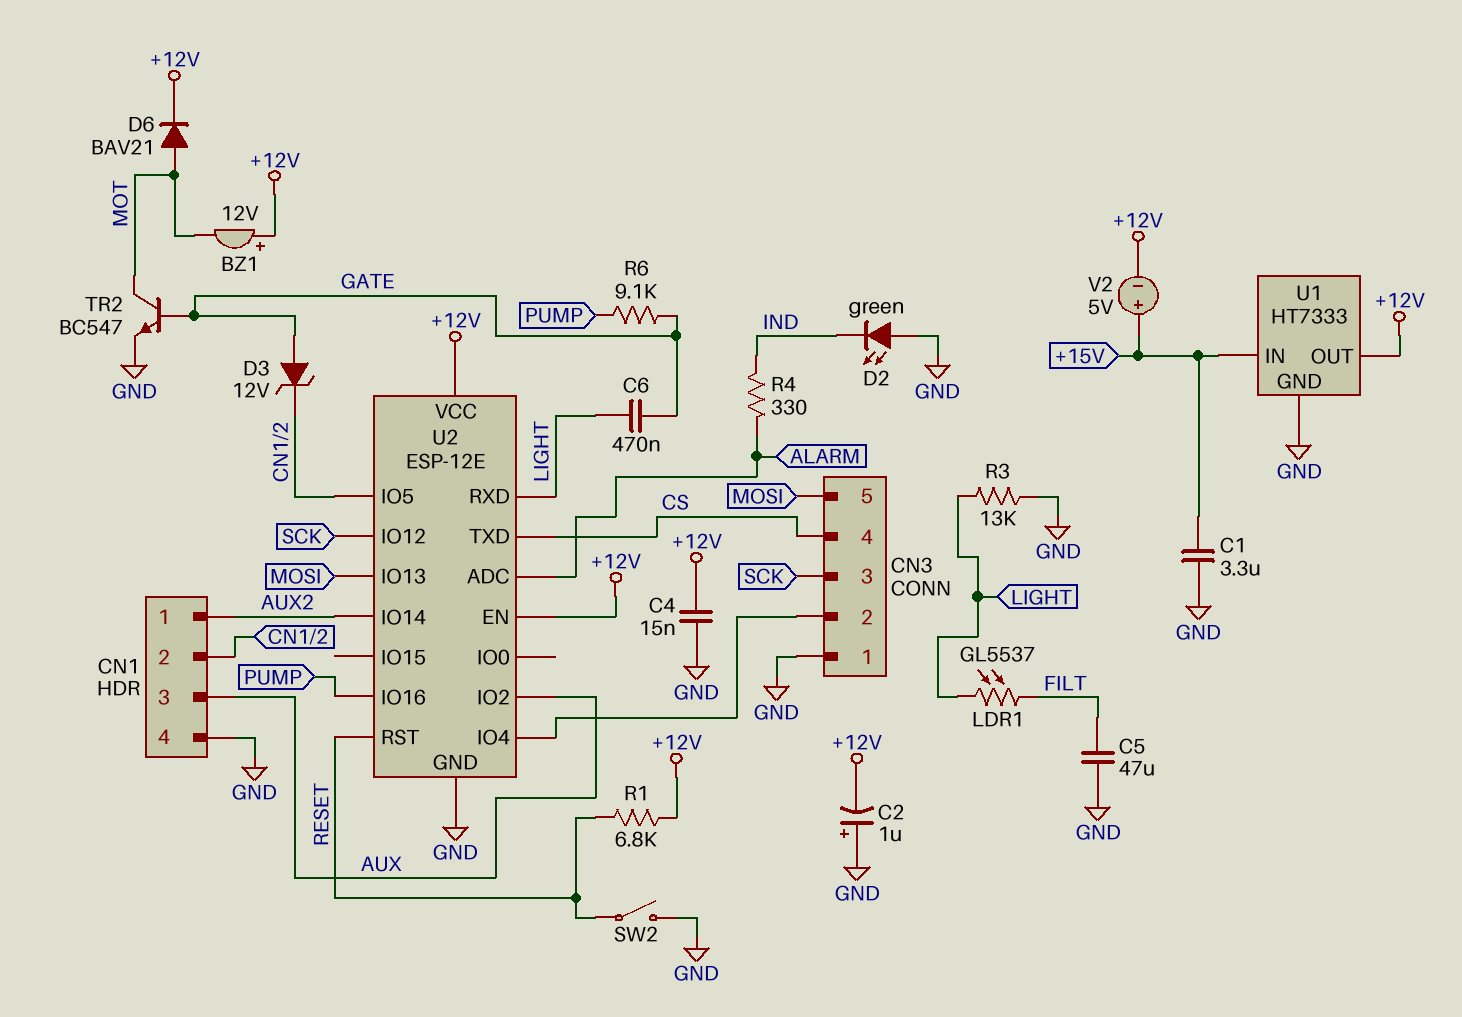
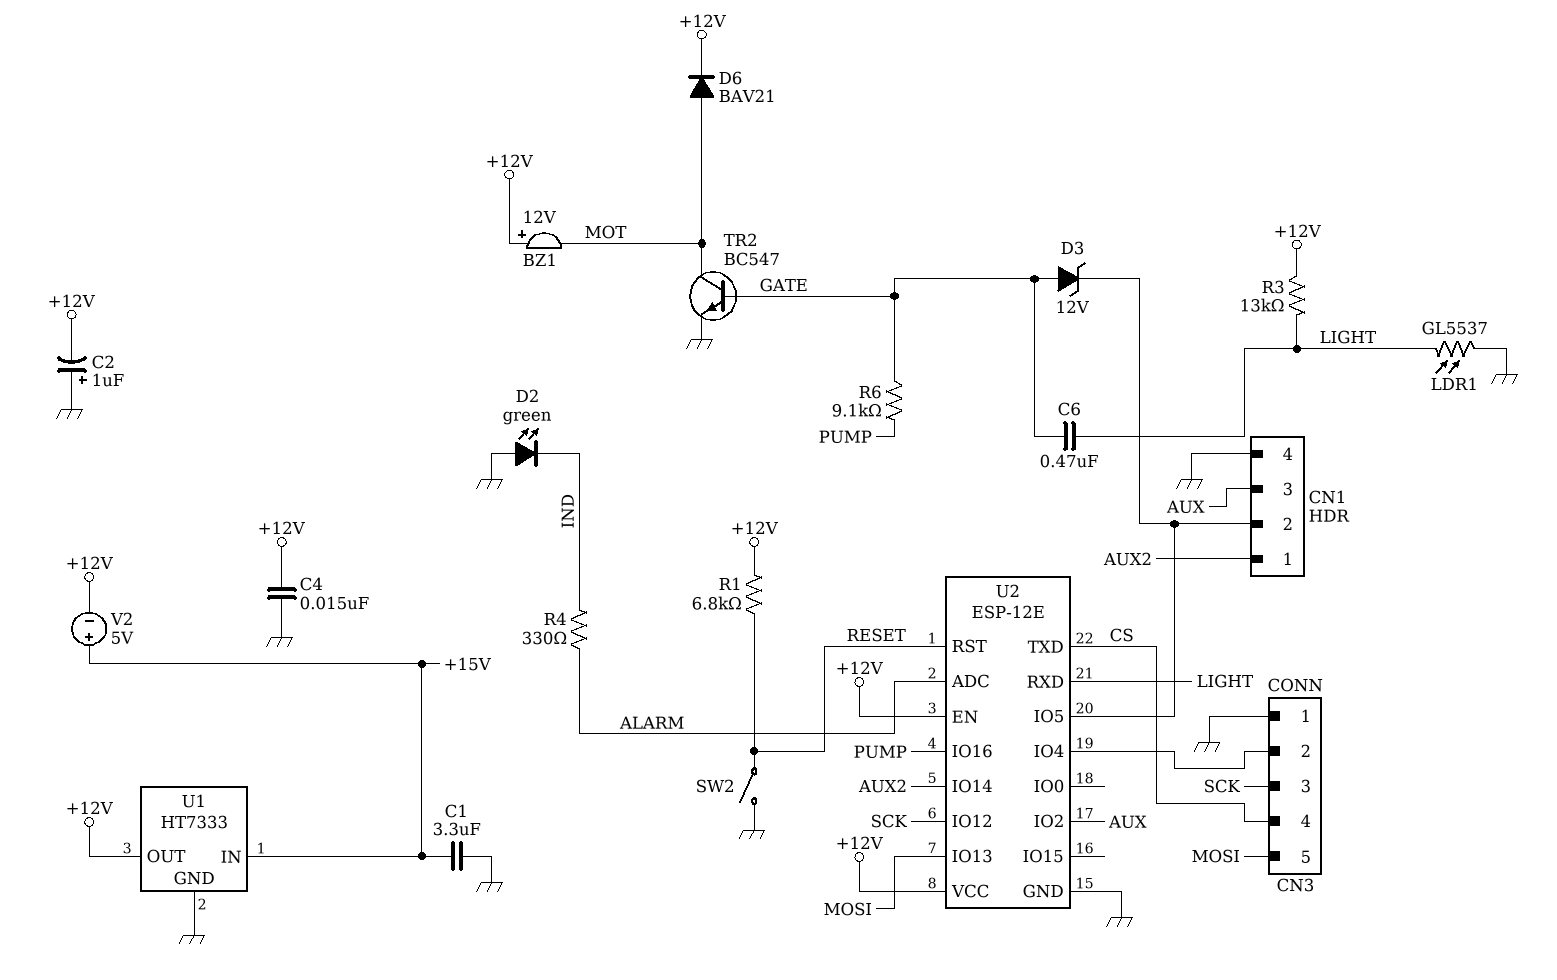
C5: 47uF (FILT, GND) -> none
LDR1: GL5537 (FILT, LIGHT) -> GL5537 (GND, LIGHT)
R3: 13k (GND, LIGHT) -> 13k (+12V, LIGHT)

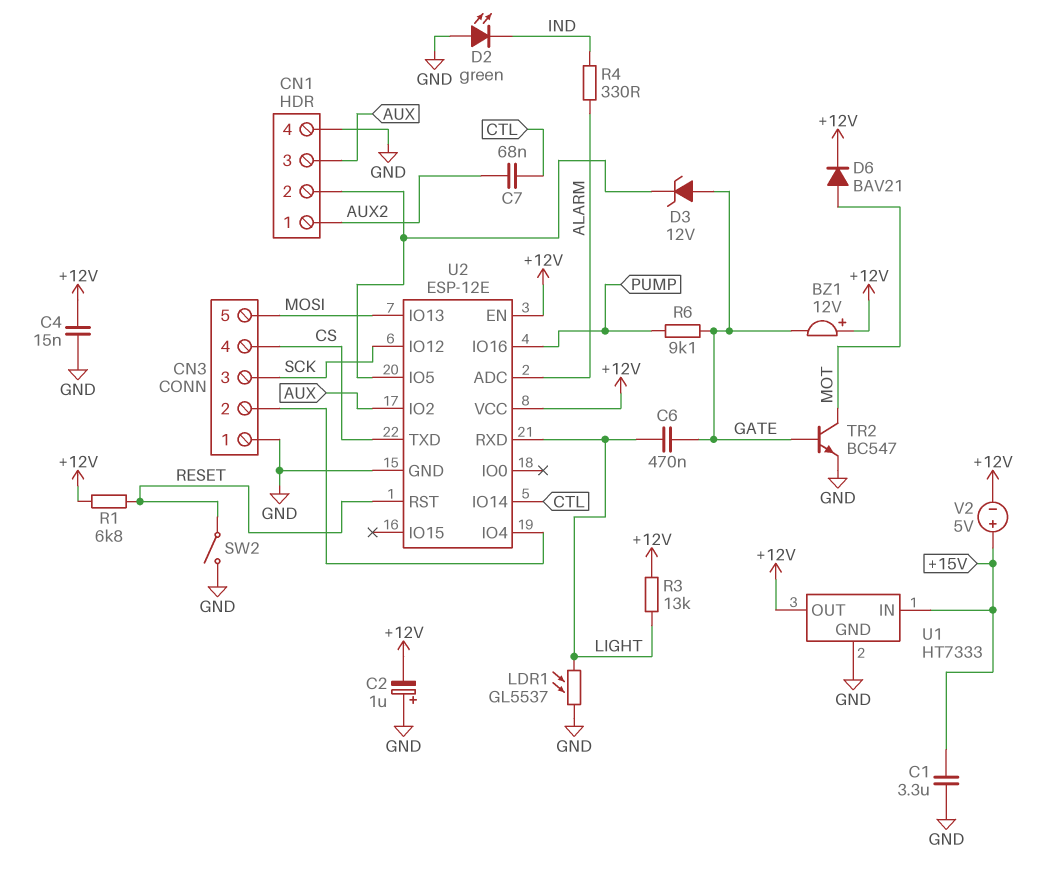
BZ1: buzzer 12V (plus +12V, minus MOT) -> buzzer 12V (plus +12V, minus GATE)
C7: none -> 68nF (AUX2, CTL)
U2 pin IO14: AUX2 -> CTL

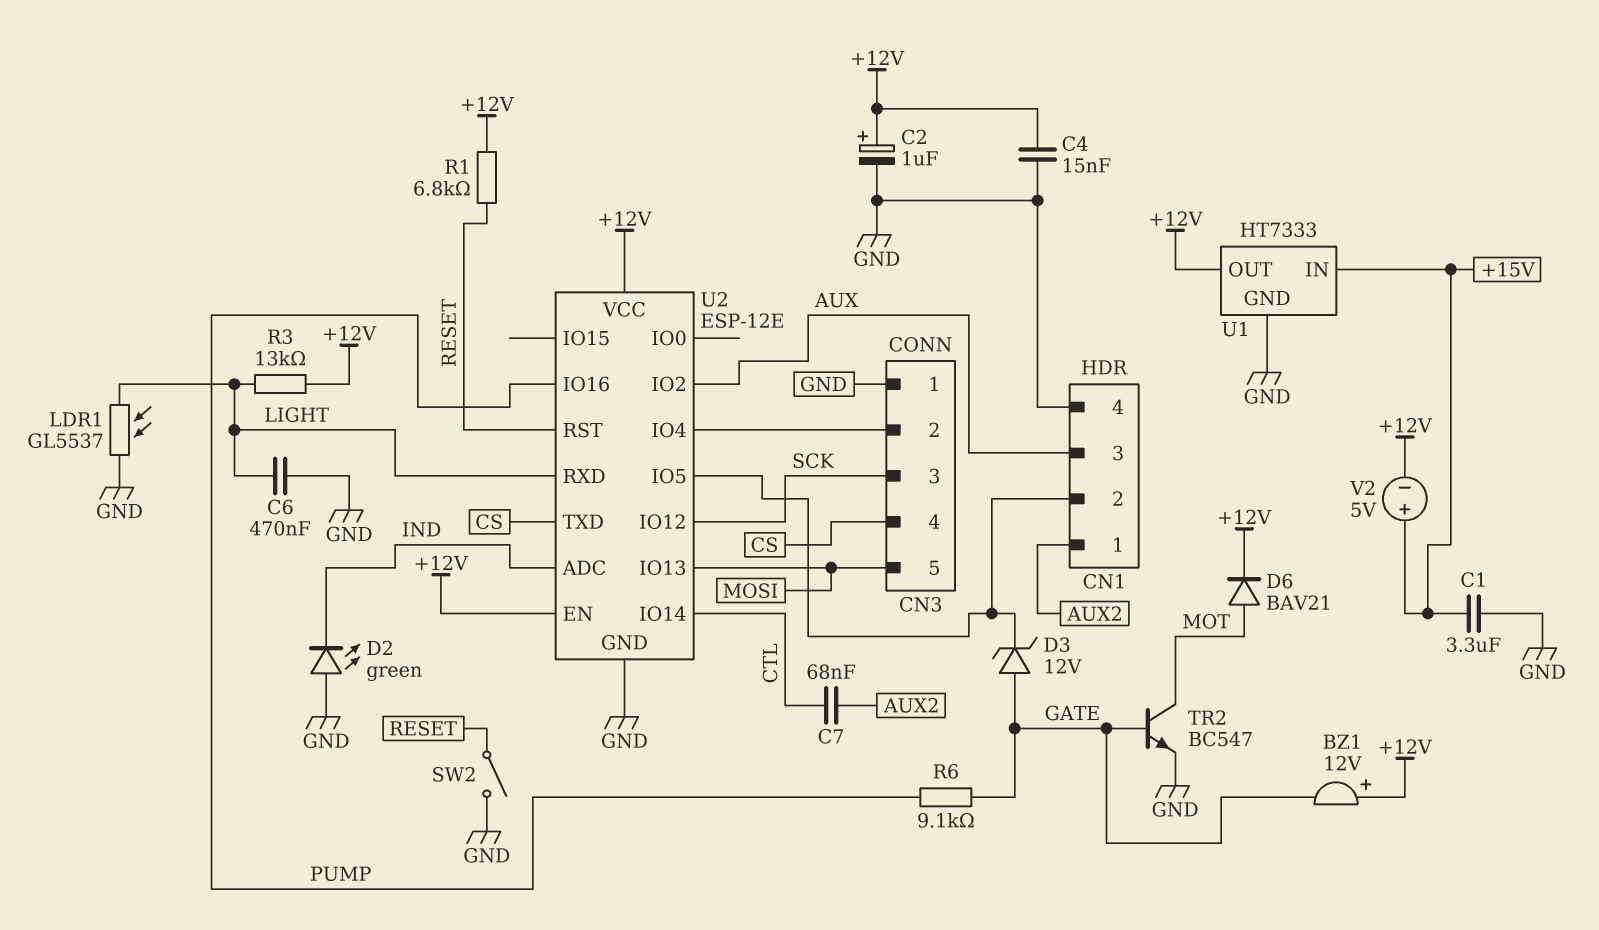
C2: 1uF (plus GND, minus +12V) -> 1uF (plus +12V, minus GND)
C6: 470nF (GATE, LIGHT) -> 470nF (GND, LIGHT)
R4: 330 (ALARM, IND) -> none
U2 pin ADC: ALARM -> IND

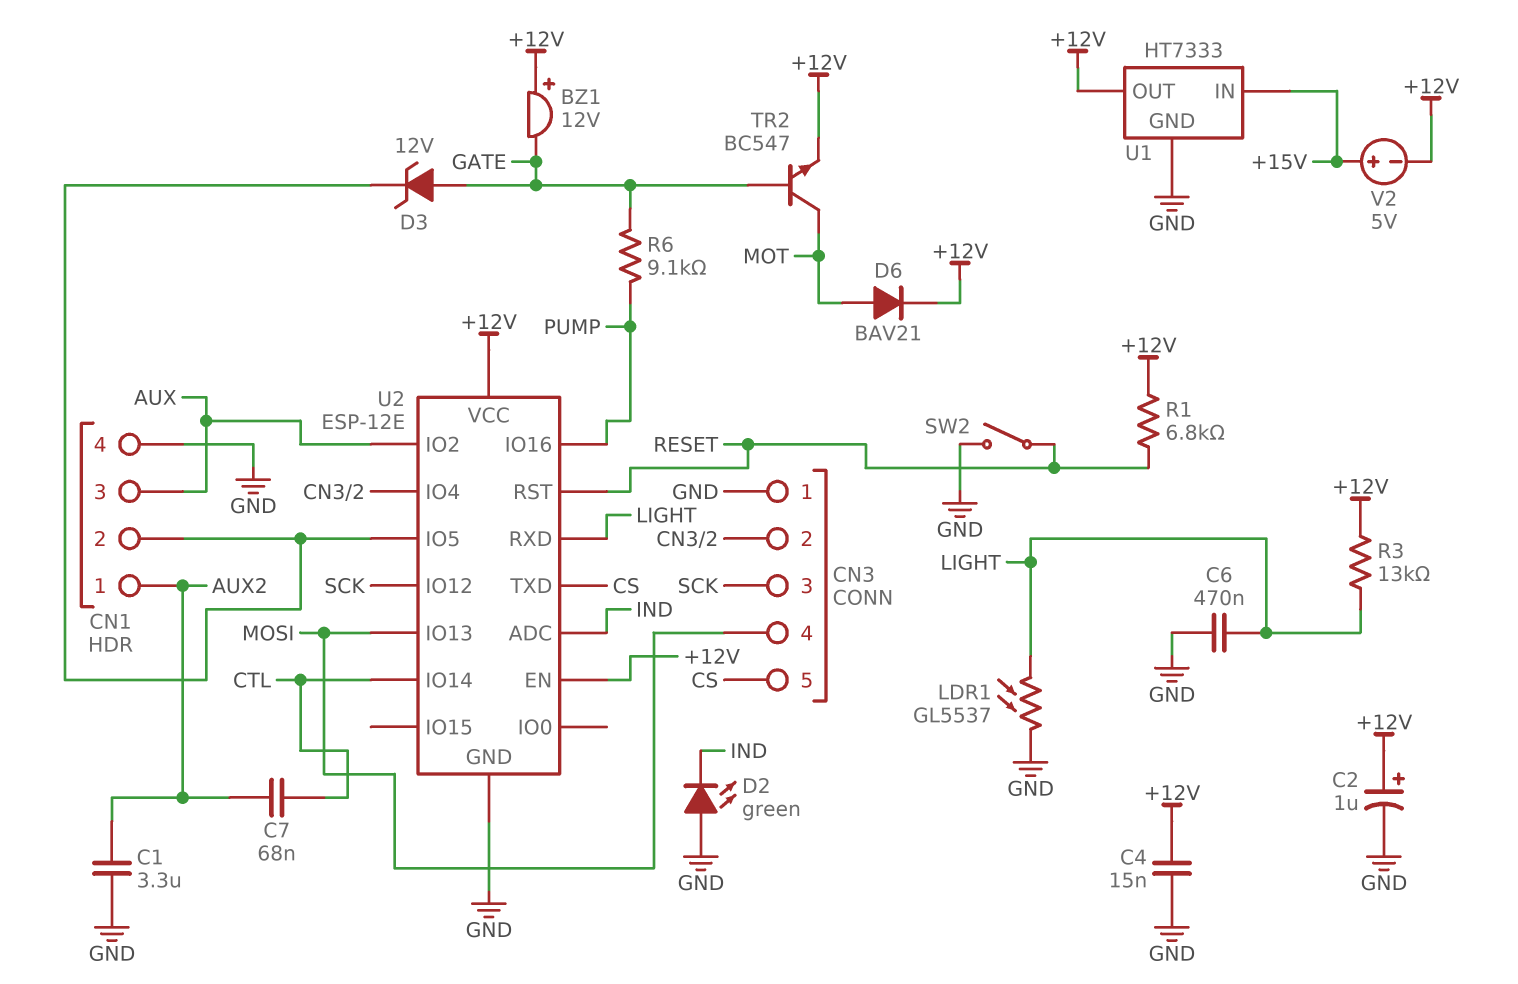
C1: 3.3uF (+15V, GND) -> 3.3uF (AUX2, GND)
CN3 pin 4: CS -> MOSI
CN3 pin 5: MOSI -> CS
TR2: NPN BC547 (B GATE, C MOT, E GND) -> NPN BC547 (B GATE, C MOT, E +12V)

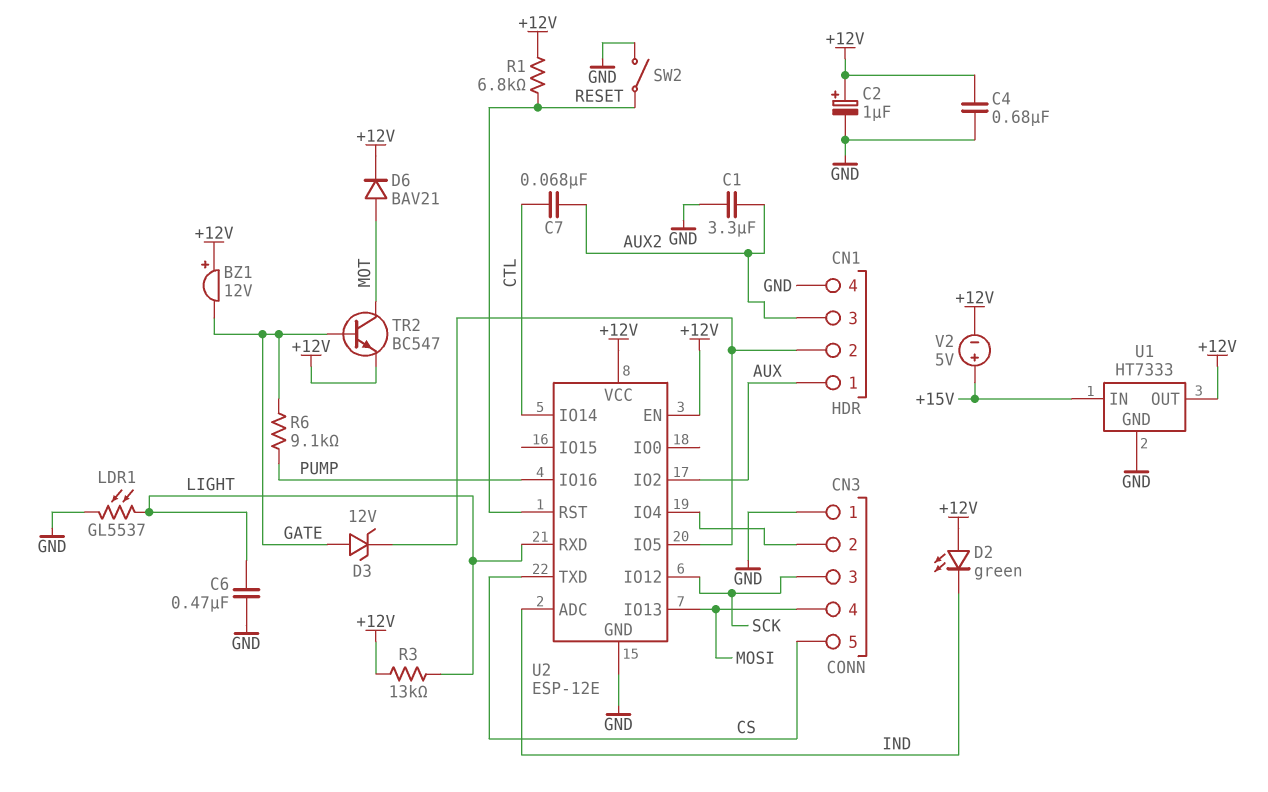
C4: 15nF (+12V, GND) -> 680nF (+12V, GND)
CN1 pin 1: AUX2 -> AUX
CN1 pin 3: AUX -> AUX2
D2: LED green (A GND, K IND) -> LED green (A +12V, K IND)

